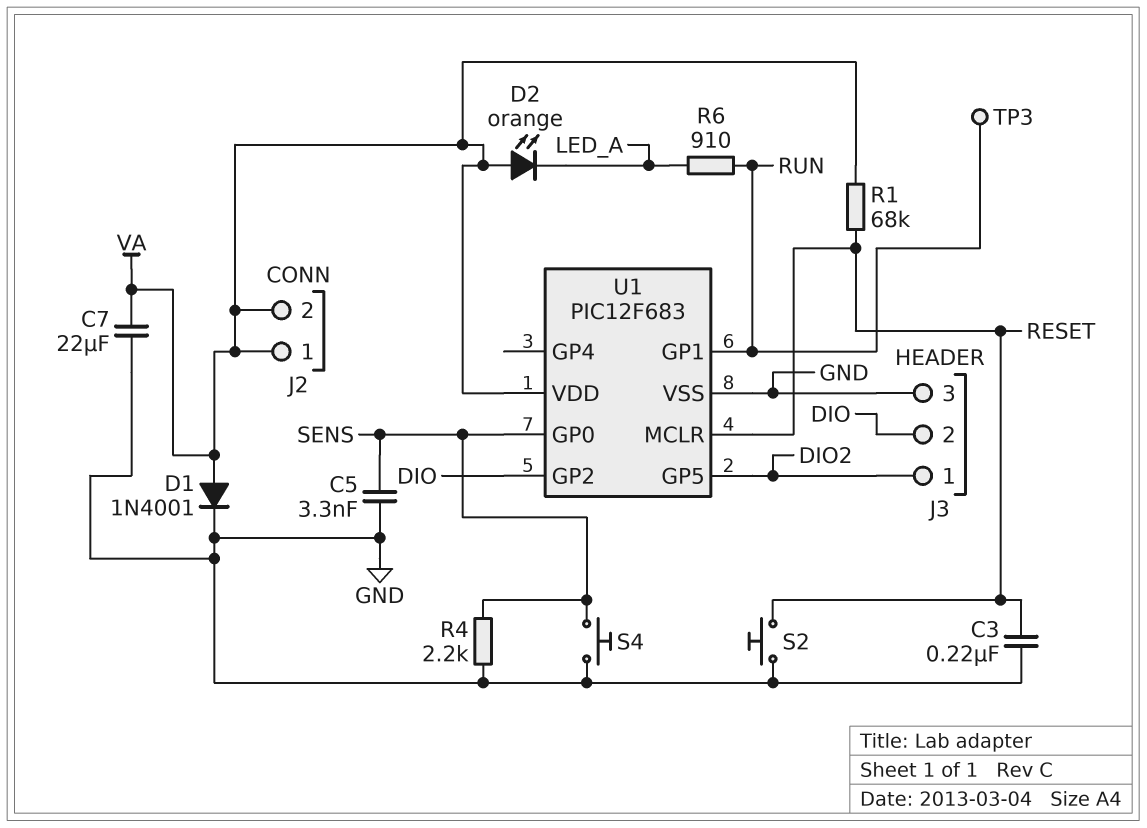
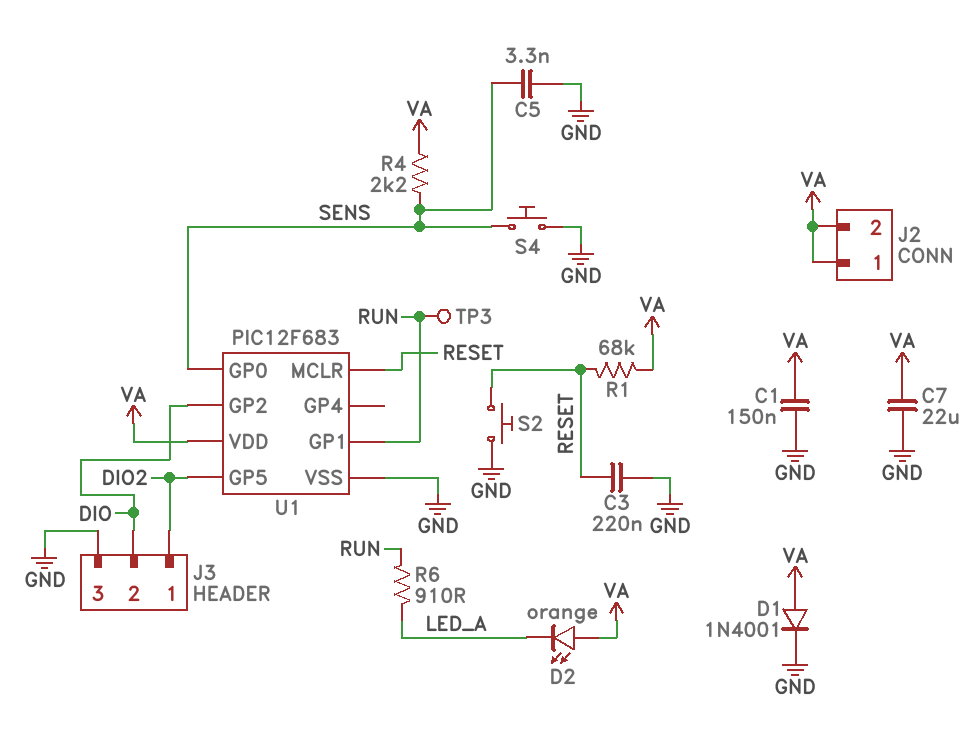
C1: none -> 150nF (GND, VA)
R4: 2.2k (GND, SENS) -> 2.2k (SENS, VA)

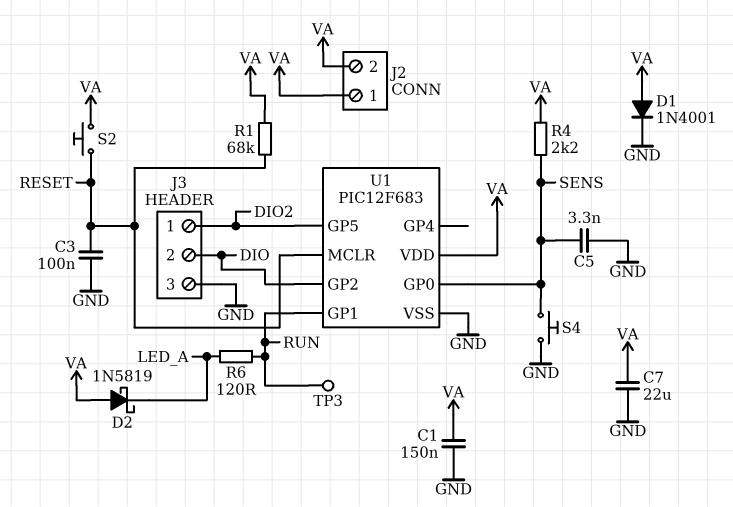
C3: 220nF (GND, RESET) -> 100nF (GND, RESET)
D2: LED orange (A VA, K LED_A) -> schottky 1N5819 (A VA, K LED_A)
R6: 910 (LED_A, RUN) -> 120 (LED_A, RUN)
S2: button (GND, RESET) -> button (RESET, VA)

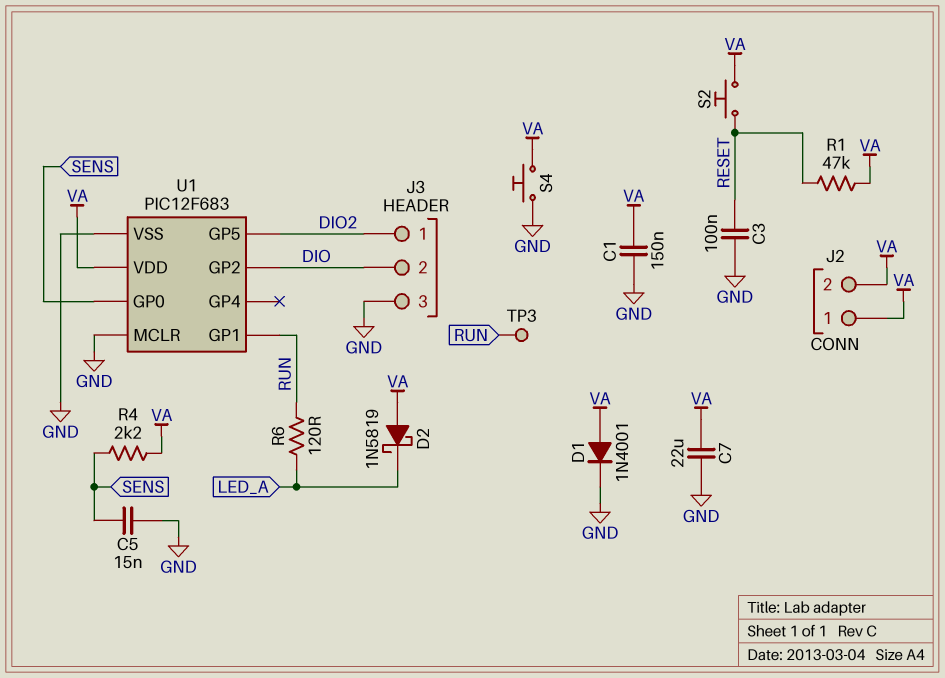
C5: 3.3nF (GND, SENS) -> 15nF (GND, SENS)
R1: 68k (RESET, VA) -> 47k (RESET, VA)
S4: button (GND, SENS) -> button (GND, VA)
U1 pin MCLR: RESET -> GND

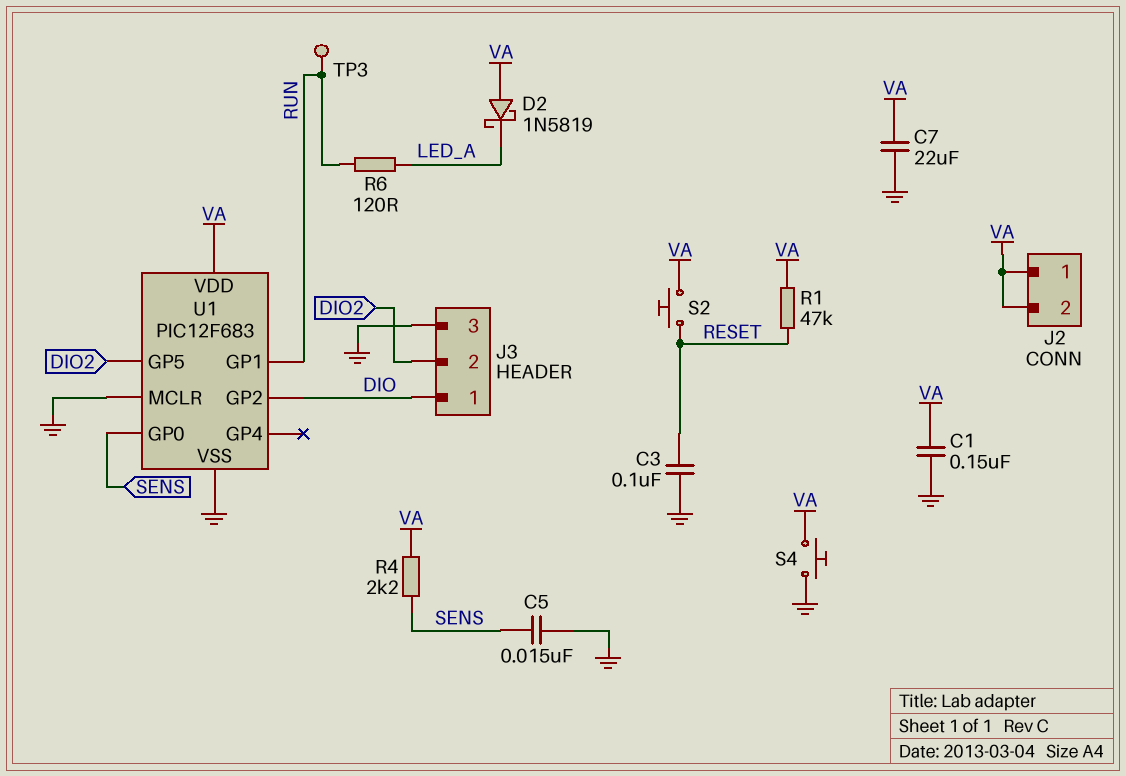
D1: diode 1N4001 (A VA, K GND) -> none
J3 pin 1: DIO2 -> DIO
J3 pin 2: DIO -> DIO2

